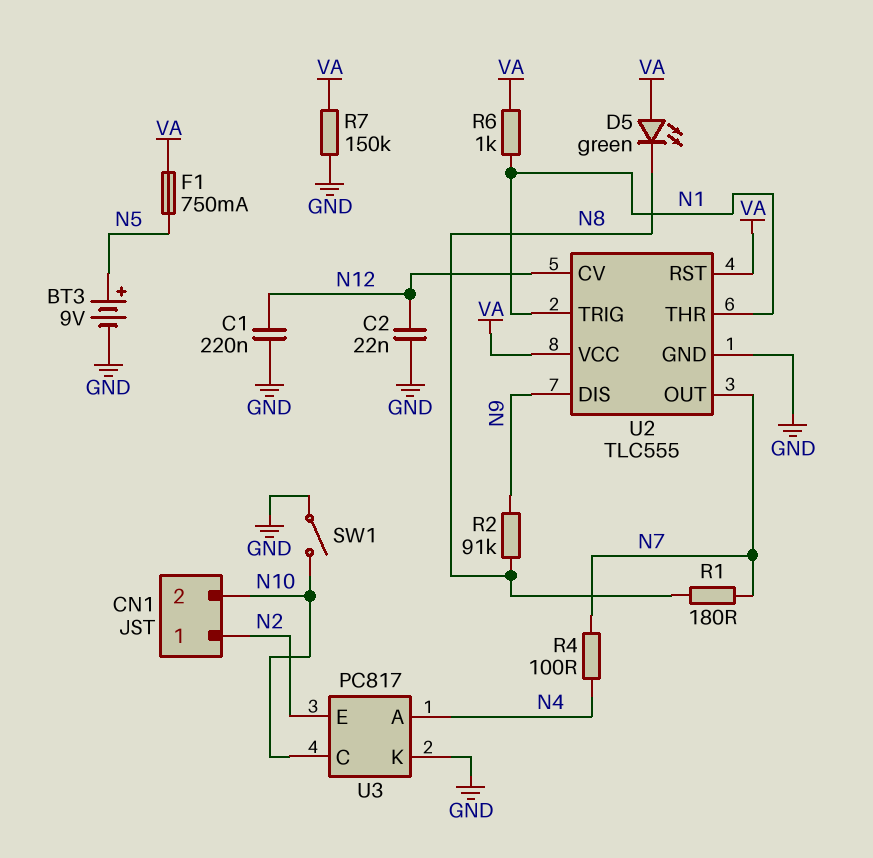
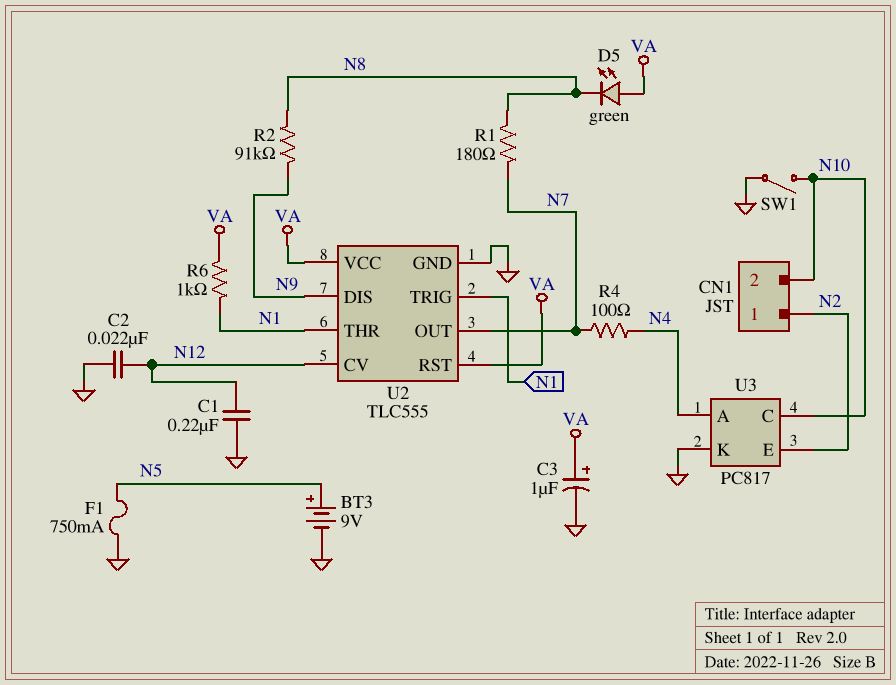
C3: none -> 1uF (plus VA, minus GND)
F1: 750mA (N5, VA) -> 750mA (GND, N5)
R7: 150k (GND, VA) -> none

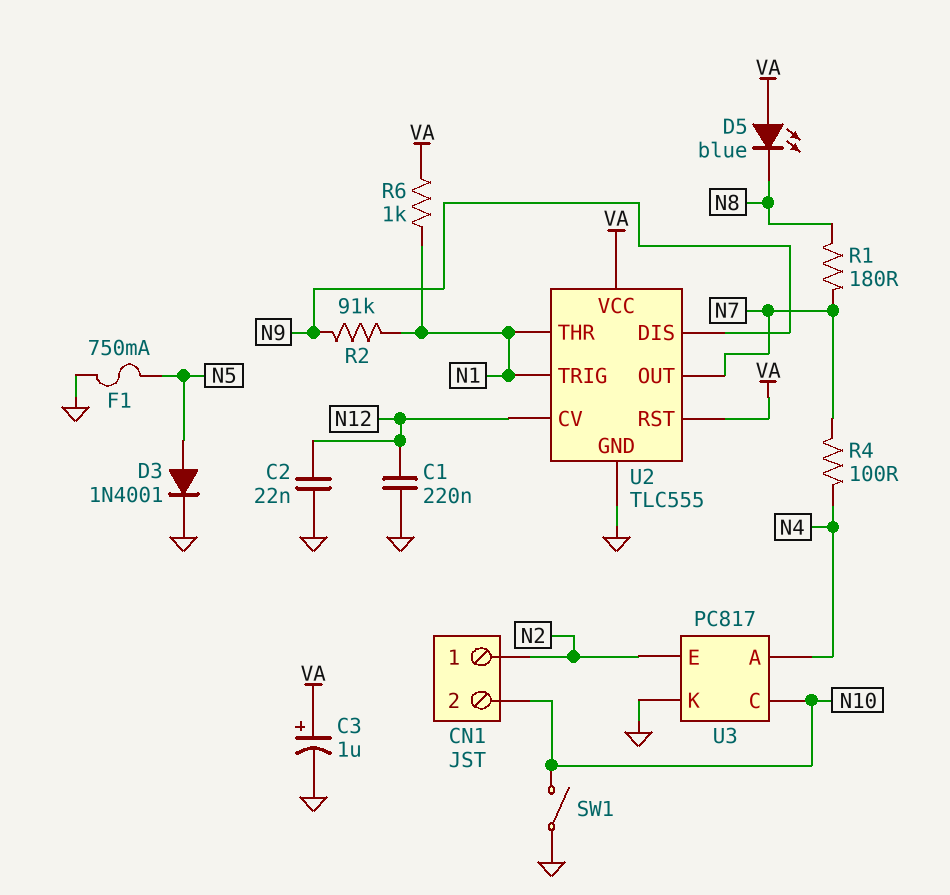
BT3: 9V (plus N5, minus GND) -> none
D3: none -> diode 1N4001 (A N5, K GND)
D5: LED green (A VA, K N8) -> LED blue (A VA, K N8)
R2: 91k (N8, N9) -> 91k (N1, N9)

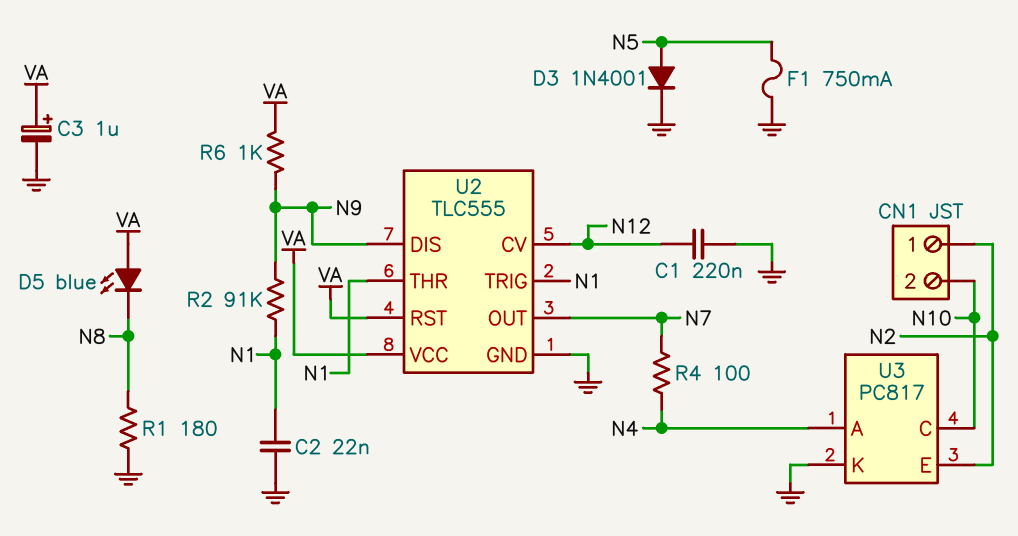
C2: 22nF (GND, N12) -> 22nF (GND, N1)
R1: 180 (N7, N8) -> 180 (GND, N8)
R6: 1k (N1, VA) -> 1k (N9, VA)
SW1: switch (GND, N10) -> none

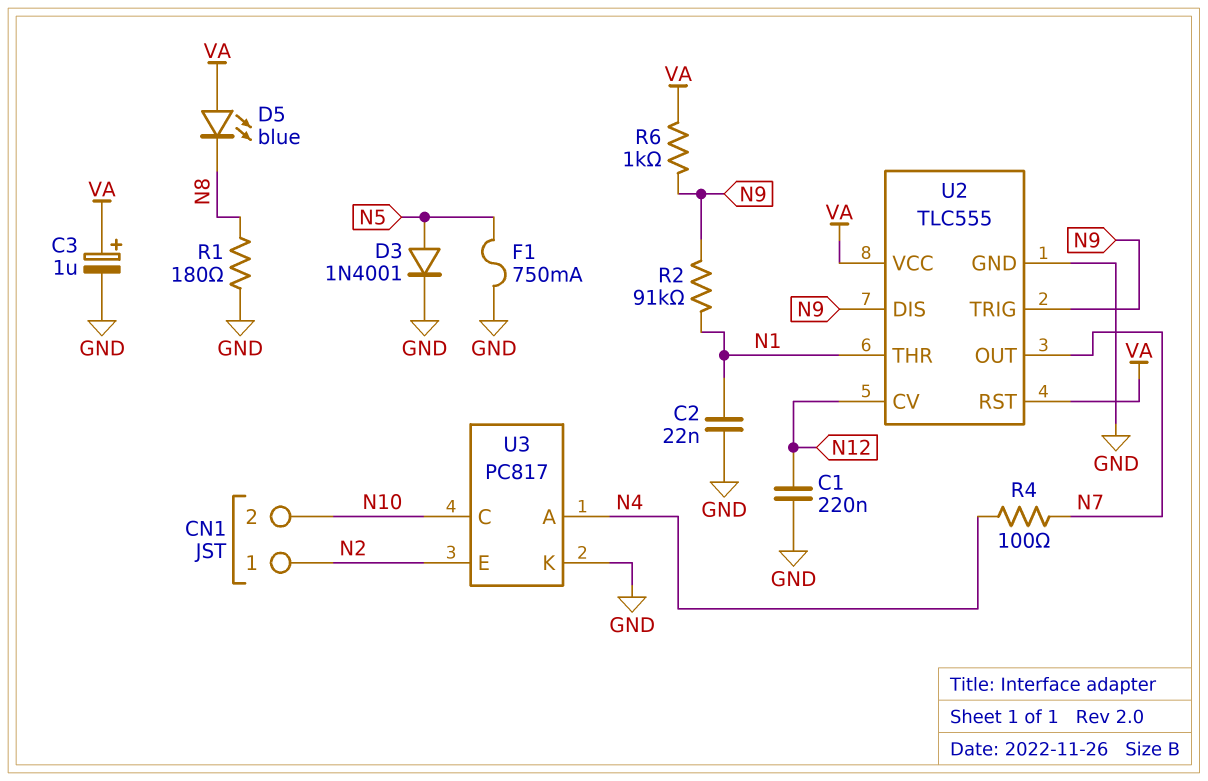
U2 pin TRIG: N1 -> N9

